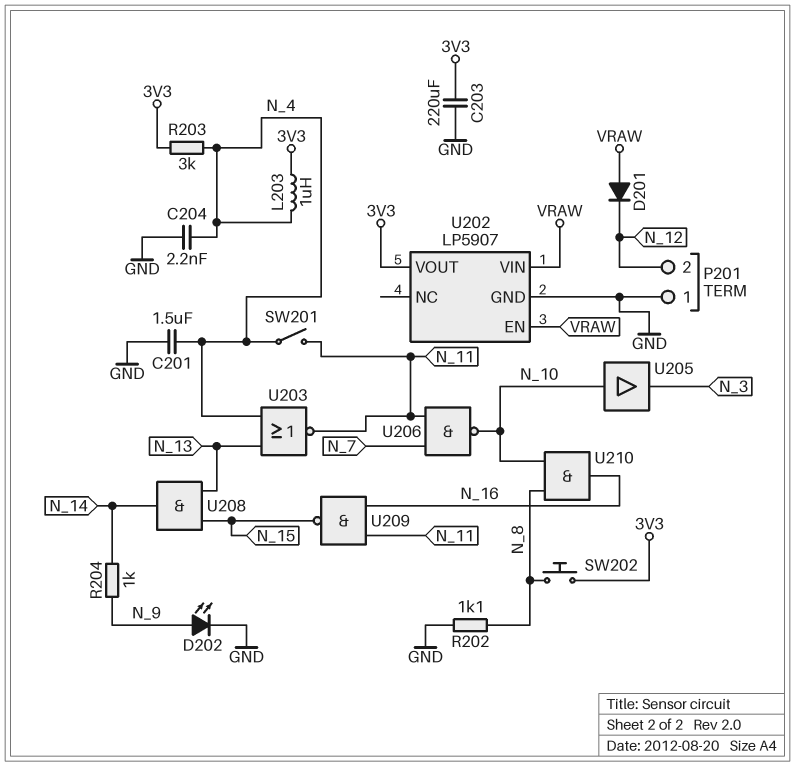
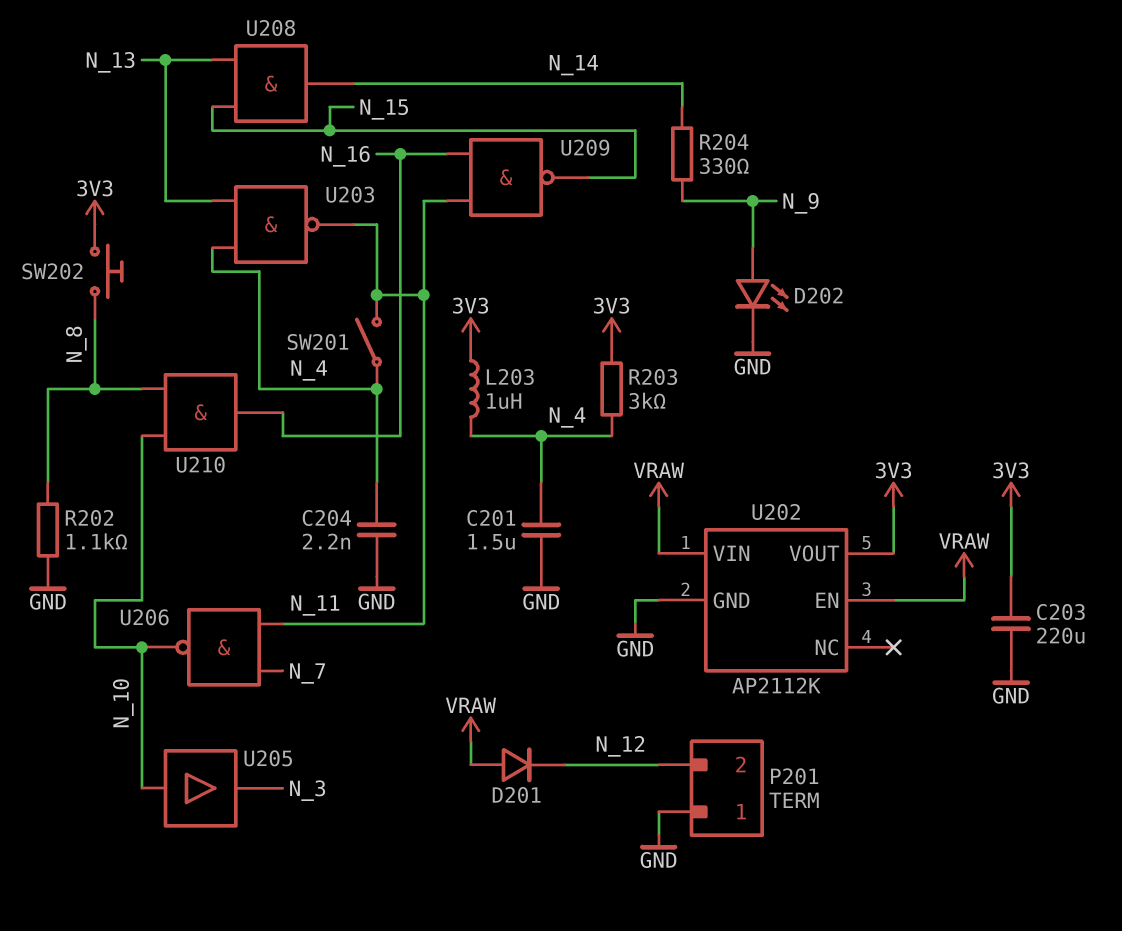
R204: 1k (N_9, N_14) -> 330 (N_9, N_14)
U202: LP5907 -> AP2112K
U203: NOR (in N_4, in N_13, out N_11) -> NAND (in N_4, in N_13, out N_11)

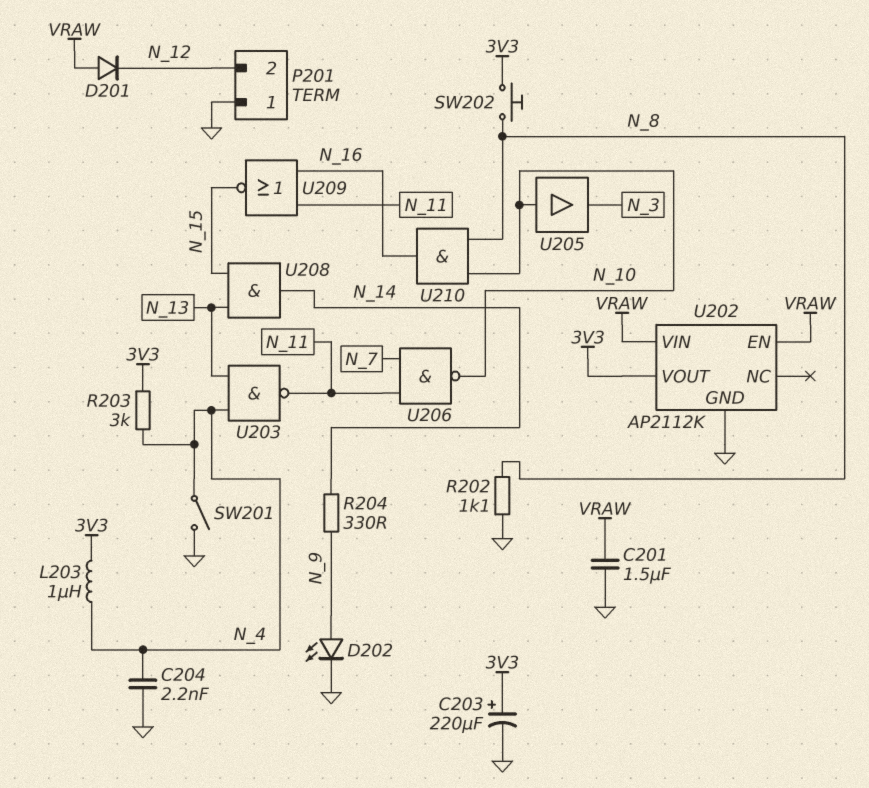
C201: 1.5uF (GND, N_4) -> 1.5uF (GND, VRAW)
C203: 220uF (3V3, GND) -> 220uF (plus 3V3, minus GND)
SW201: switch (N_4, N_11) -> switch (GND, N_4)
U209: NAND (in N_11, in N_16, out N_15) -> NOR (in N_11, in N_16, out N_15)

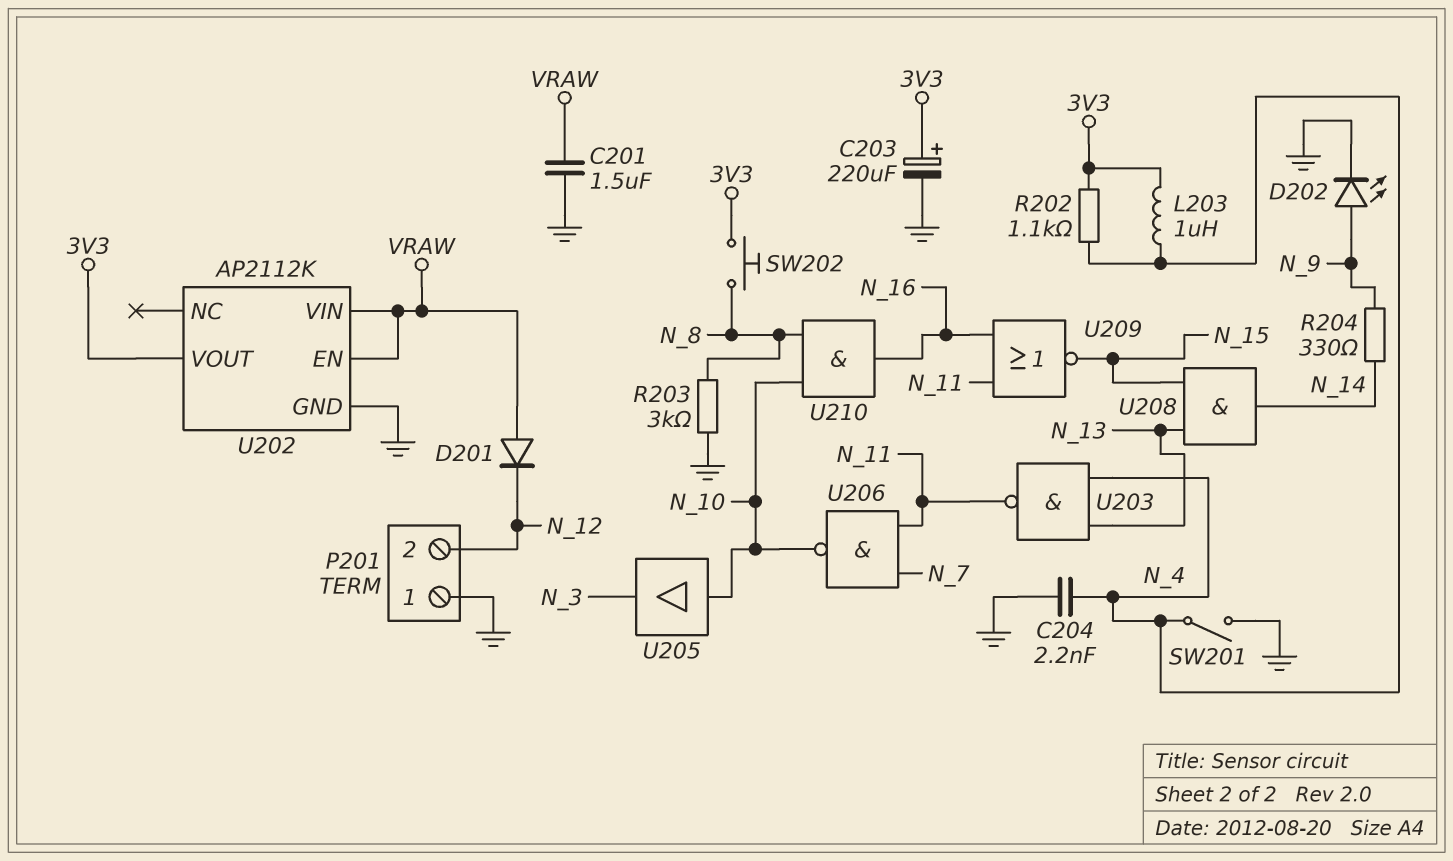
R202: 1.1k (GND, N_8) -> 1.1k (3V3, N_4)
R203: 3k (3V3, N_4) -> 3k (GND, N_8)

